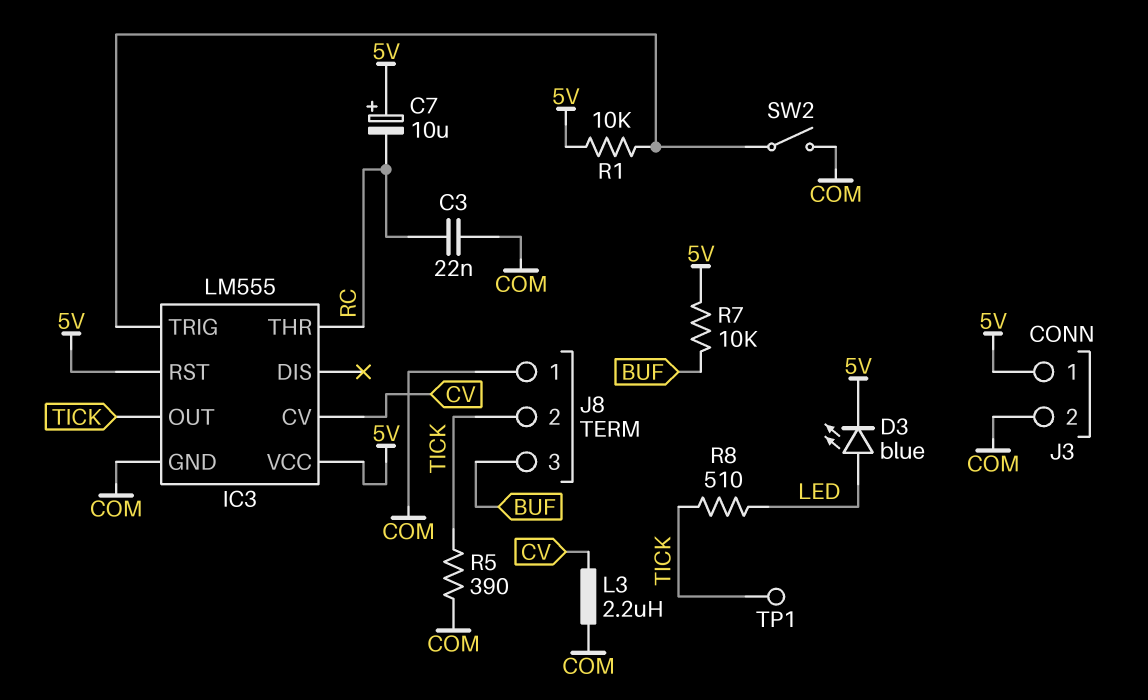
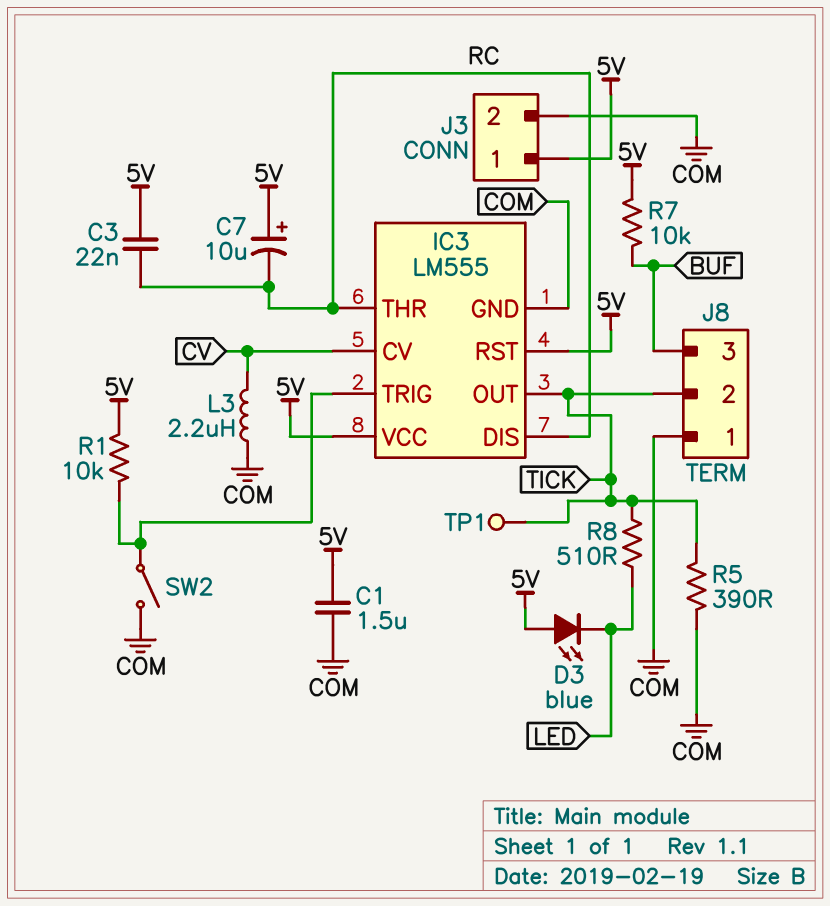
C1: none -> 1.5uF (5V, COM)
C3: 22nF (COM, RC) -> 22nF (5V, RC)
D3: LED blue (A LED, K 5V) -> LED blue (A 5V, K LED)
IC3 pin DIS: none -> RC

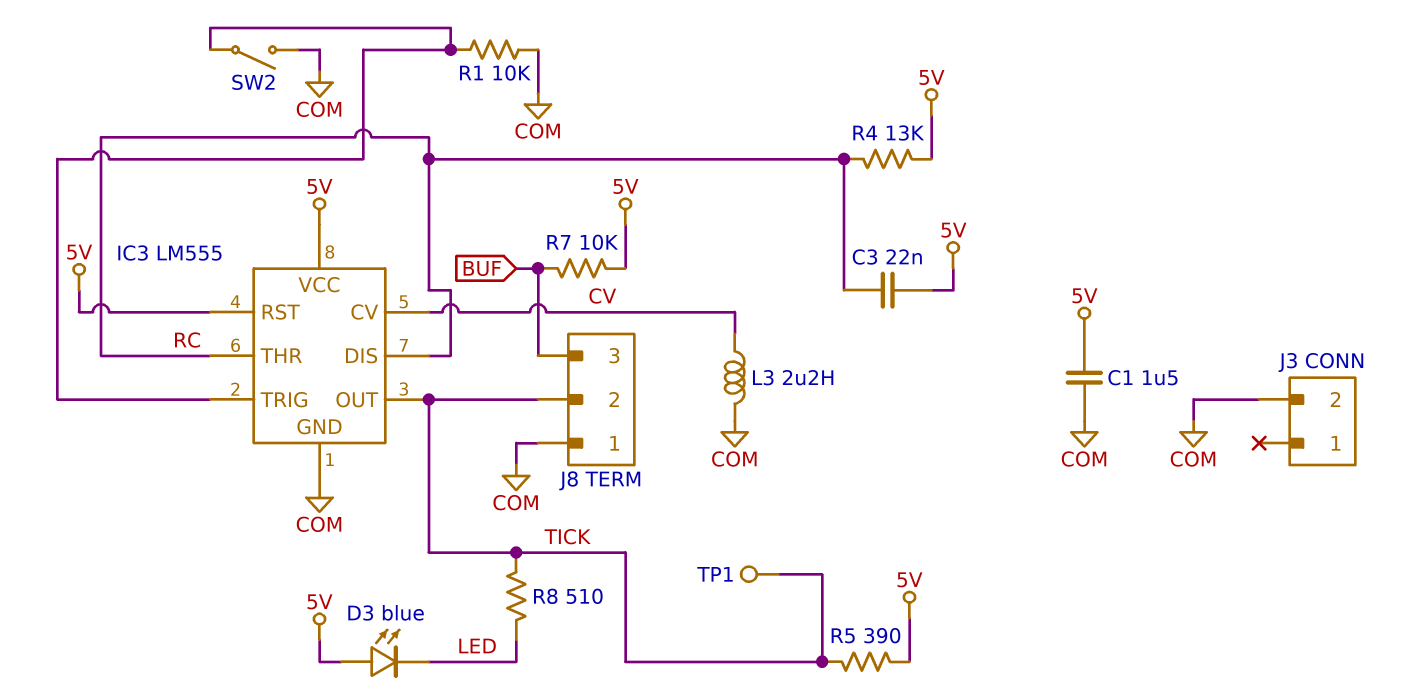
C7: 10uF (plus 5V, minus RC) -> none
J3 pin 1: 5V -> none
R1: 10k (5V, IC3/TRIG) -> 10k (COM, IC3/TRIG)
R4: none -> 13k (5V, RC)
R5: 390 (COM, TICK) -> 390 (5V, TICK)

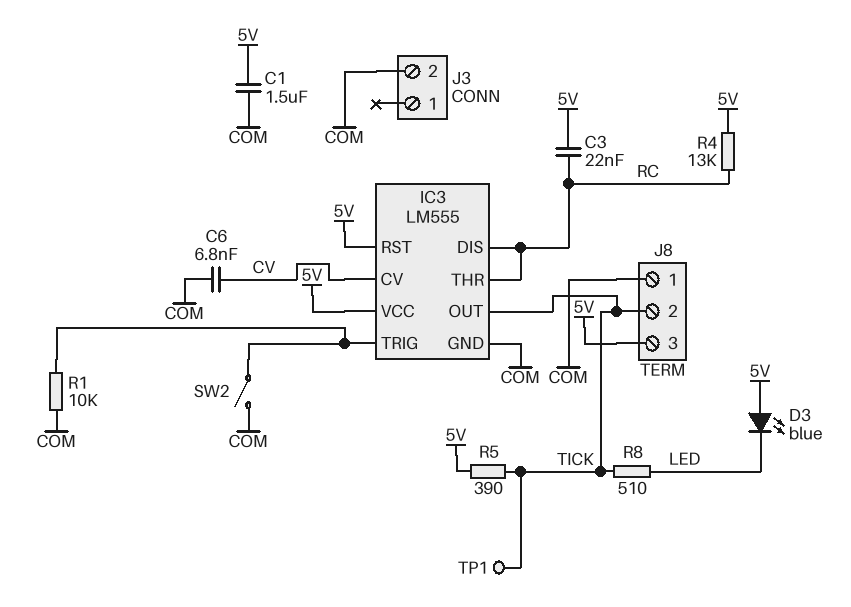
C6: none -> 6.8nF (COM, CV)
J8 pin 3: BUF -> 5V
L3: 2.2uH (COM, CV) -> none
R7: 10k (5V, BUF) -> none

